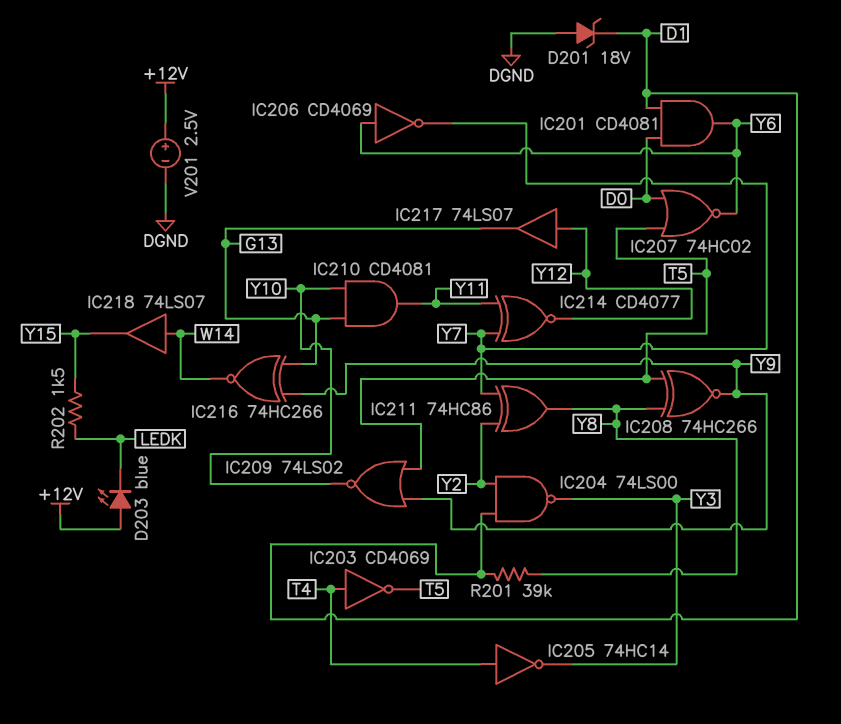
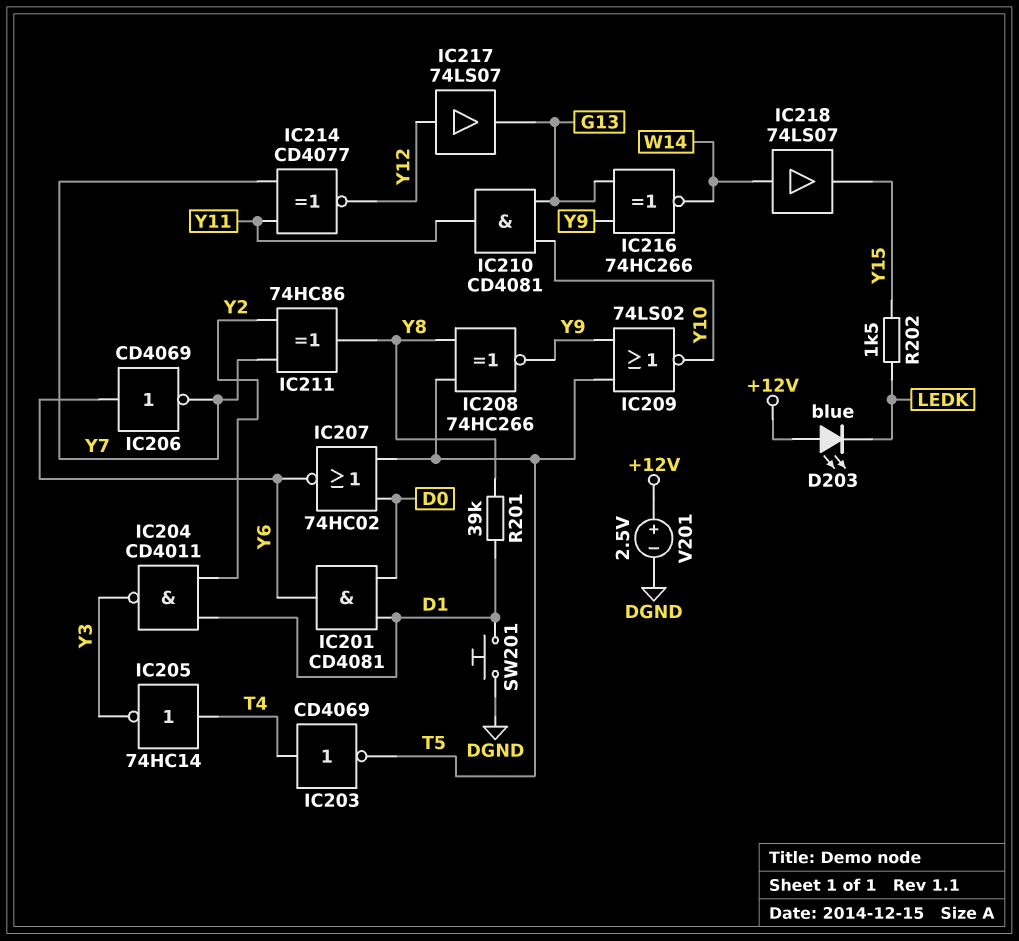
D201: zener 18V (A DGND, K D1) -> none
IC204: NAND 74LS00 (in D1, in Y2, out Y3) -> NAND CD4011 (in D1, in Y2, out Y3)
SW201: none -> button (D1, DGND)

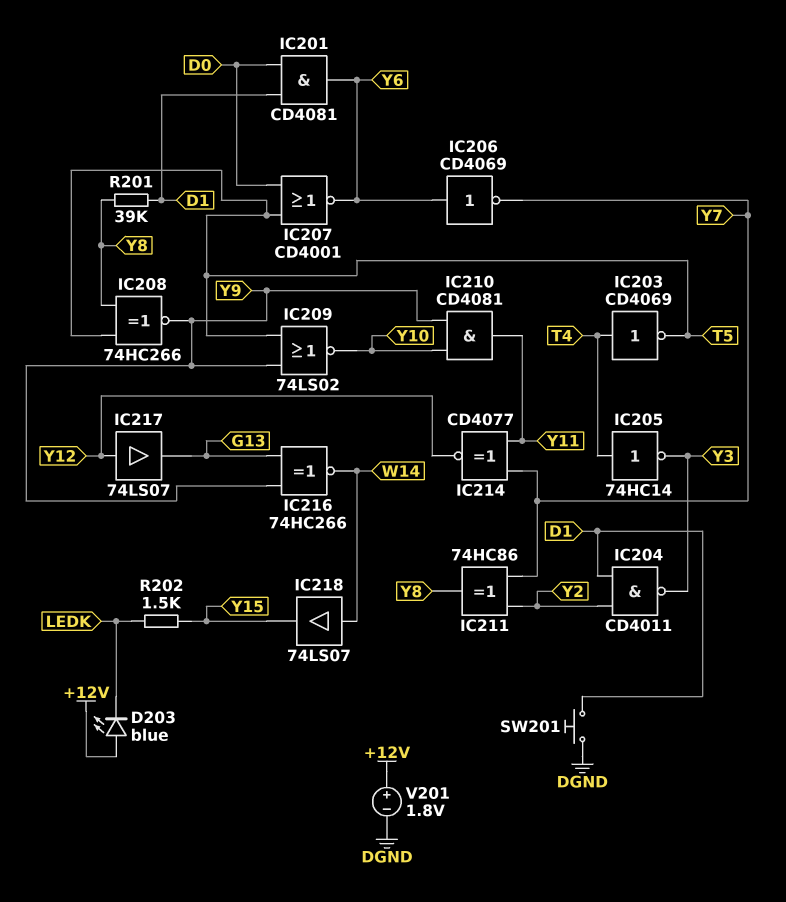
IC207: NOR 74HC02 (in D0, in T5, out Y6) -> NOR CD4001 (in D0, in T5, out Y6)
IC210: AND CD4081 (in G13, in Y10, out Y11) -> AND CD4081 (in Y9, in Y10, out Y11)
V201: 2.5V (plus +12V, minus DGND) -> 1.8V (plus +12V, minus DGND)

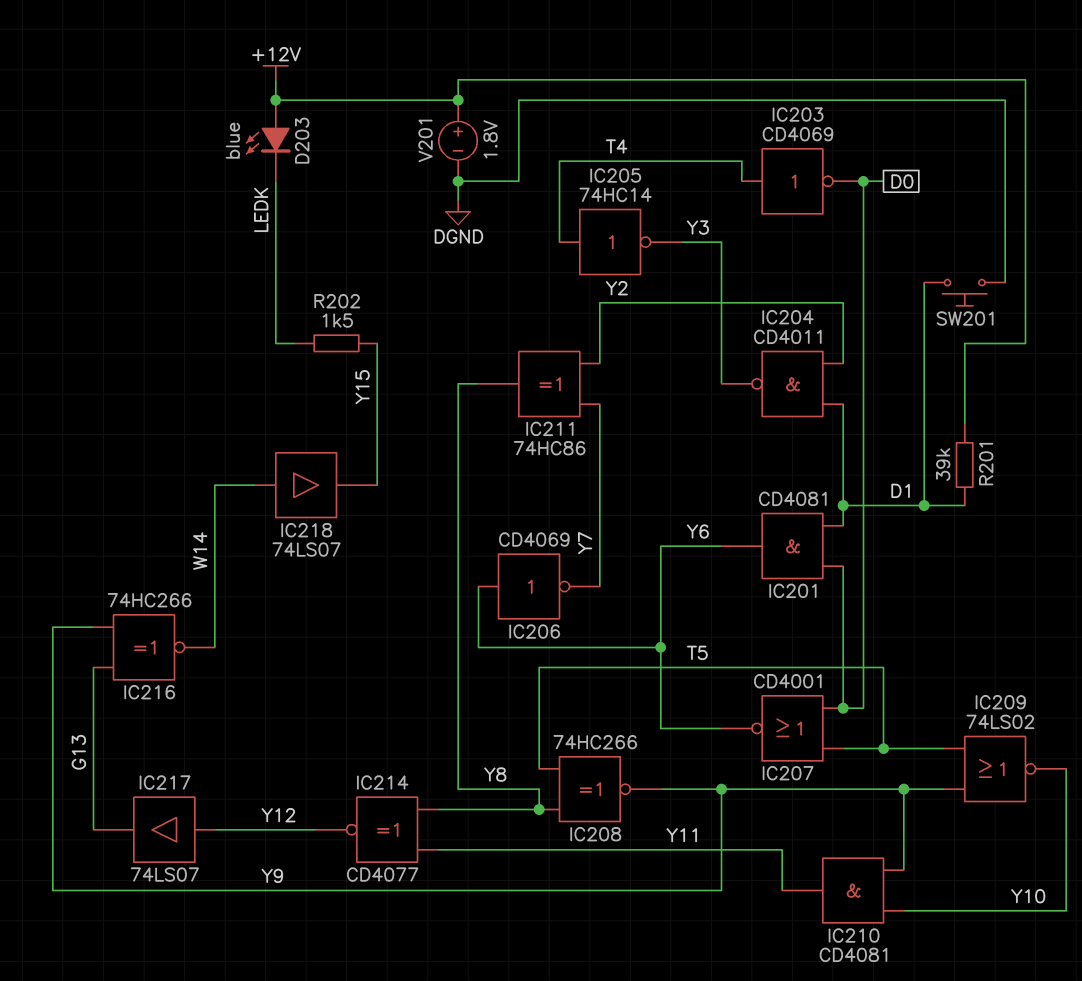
IC203: NOT CD4069 (in T4, out T5) -> NOT CD4069 (in T4, out D0)
IC214: XNOR CD4077 (in Y7, in Y11, out Y12) -> XNOR CD4077 (in Y8, in Y11, out Y12)
R201: 39k (D1, Y8) -> 39k (+12V, D1)

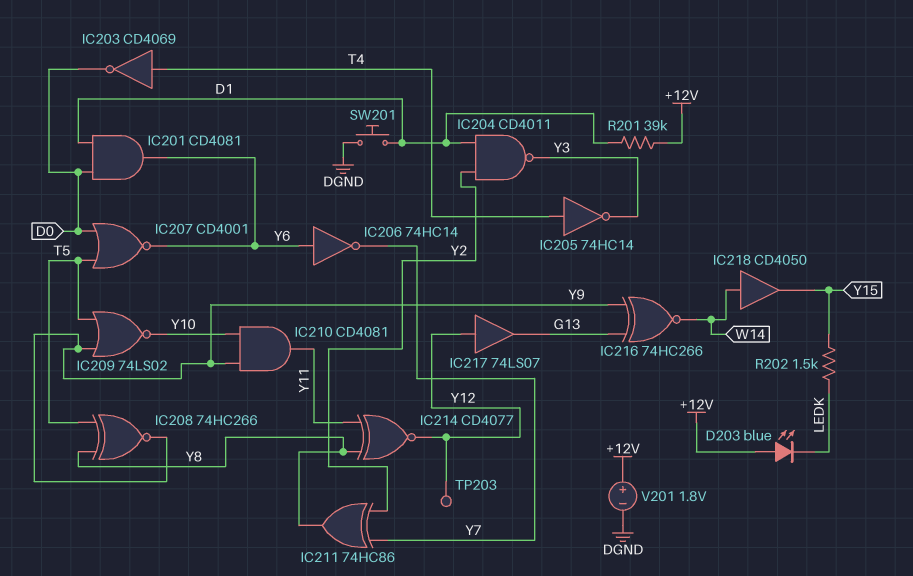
IC206: NOT CD4069 (in Y6, out Y7) -> NOT 74HC14 (in Y6, out Y7)
IC218: buffer 74LS07 (in W14, out Y15) -> buffer CD4050 (in W14, out Y15)
TP203: none -> test point (Y12)

